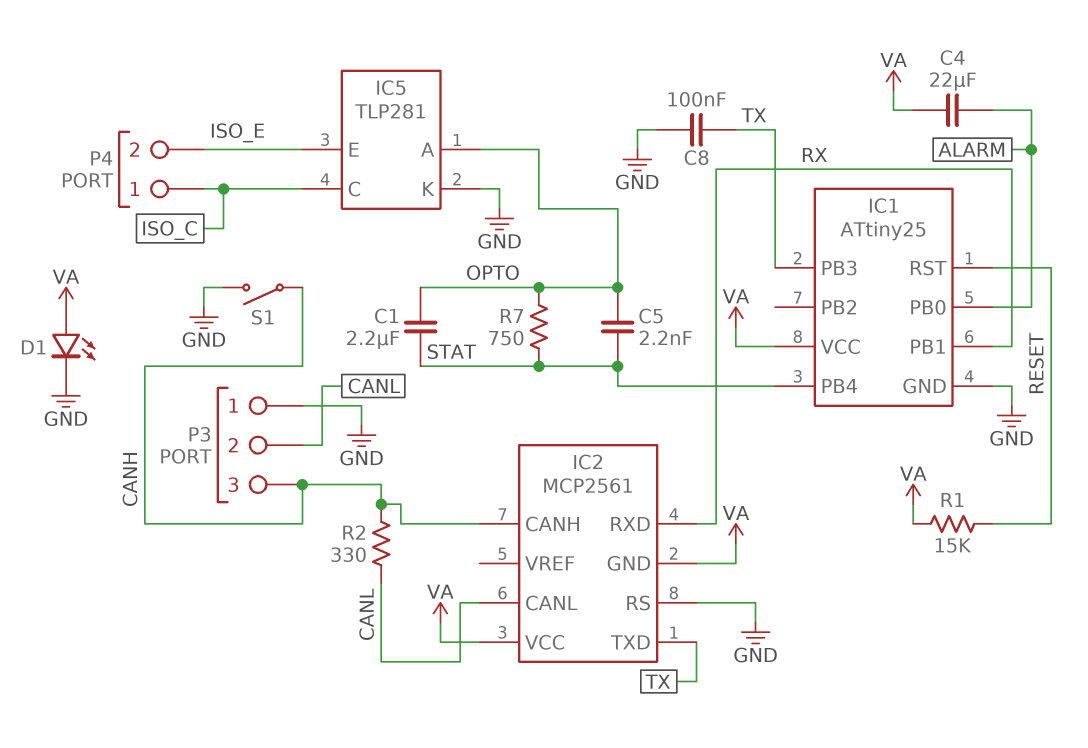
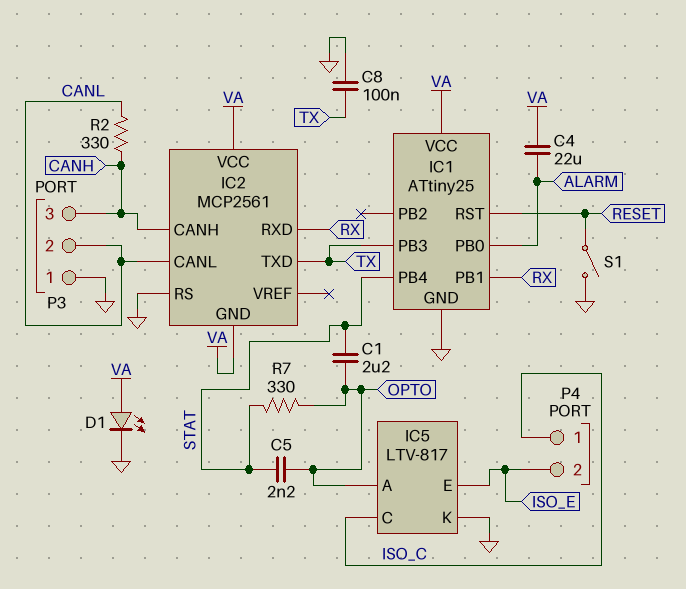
IC5: TLP281 -> LTV-817
R1: 15k (RESET, VA) -> none
R7: 750 (OPTO, STAT) -> 330 (OPTO, STAT)
S1: switch (CANH, GND) -> switch (GND, RESET)

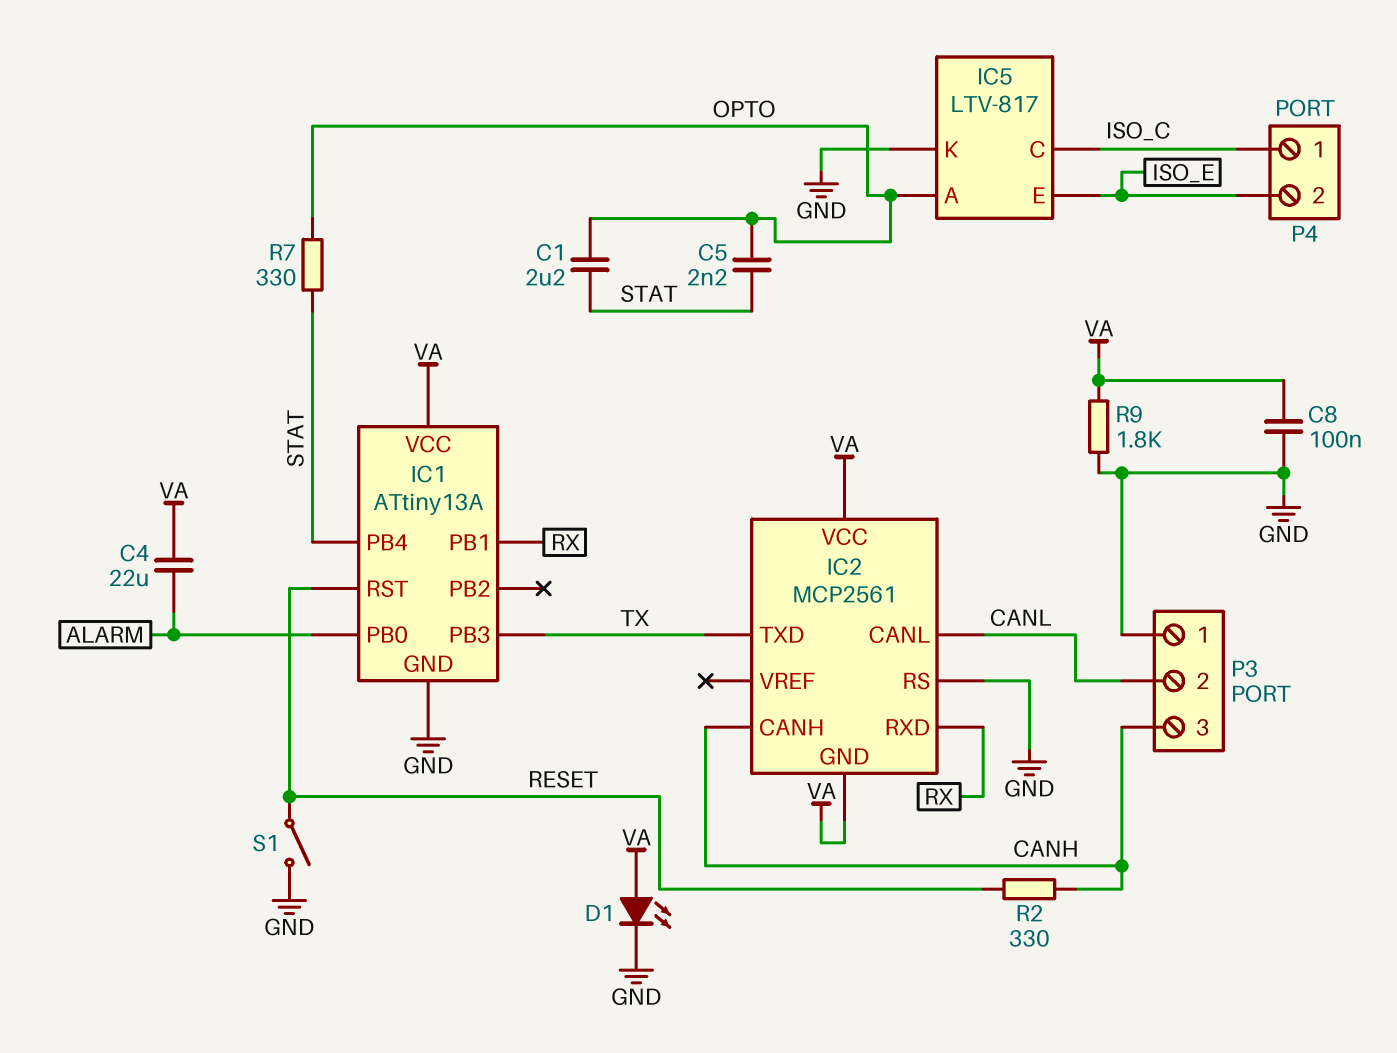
C8: 100nF (GND, TX) -> 100nF (GND, VA)
IC1: ATtiny25 -> ATtiny13A
R2: 330 (CANH, CANL) -> 330 (CANH, RESET)
R9: none -> 1.8k (GND, VA)

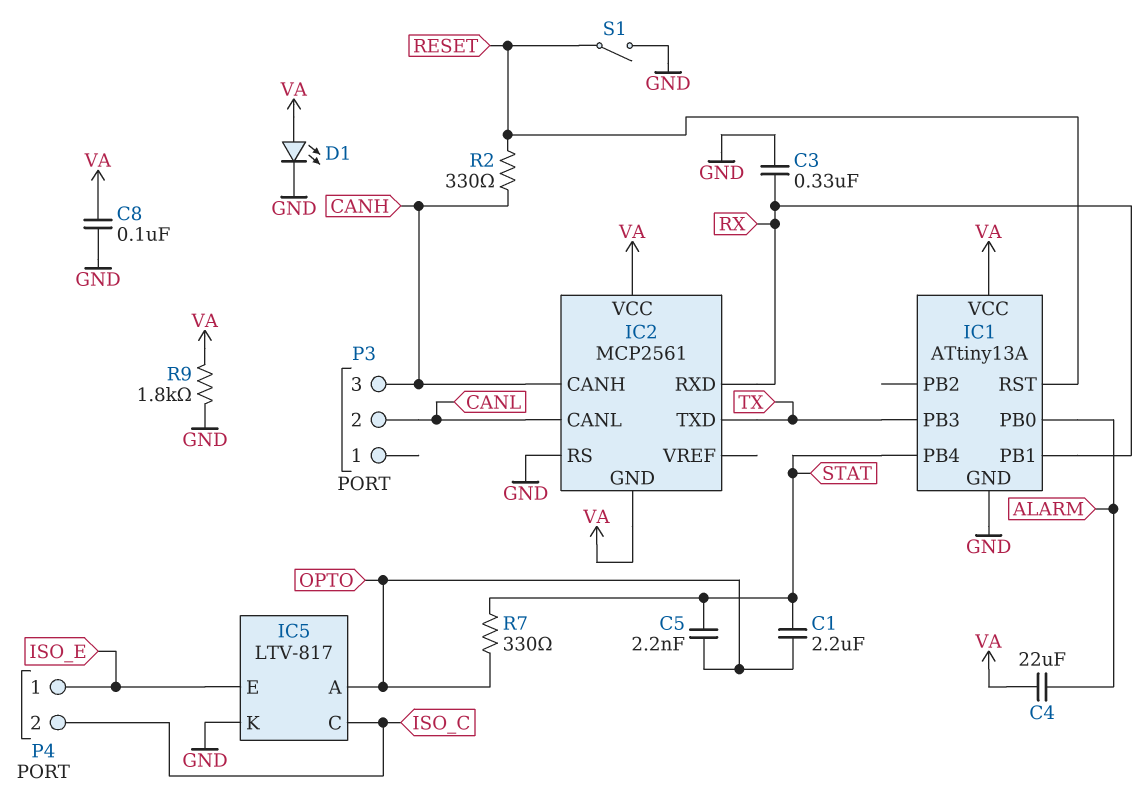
C3: none -> 330nF (GND, RX)
P3 pin 1: GND -> none
P4 pin 1: ISO_C -> ISO_E
P4 pin 2: ISO_E -> ISO_C

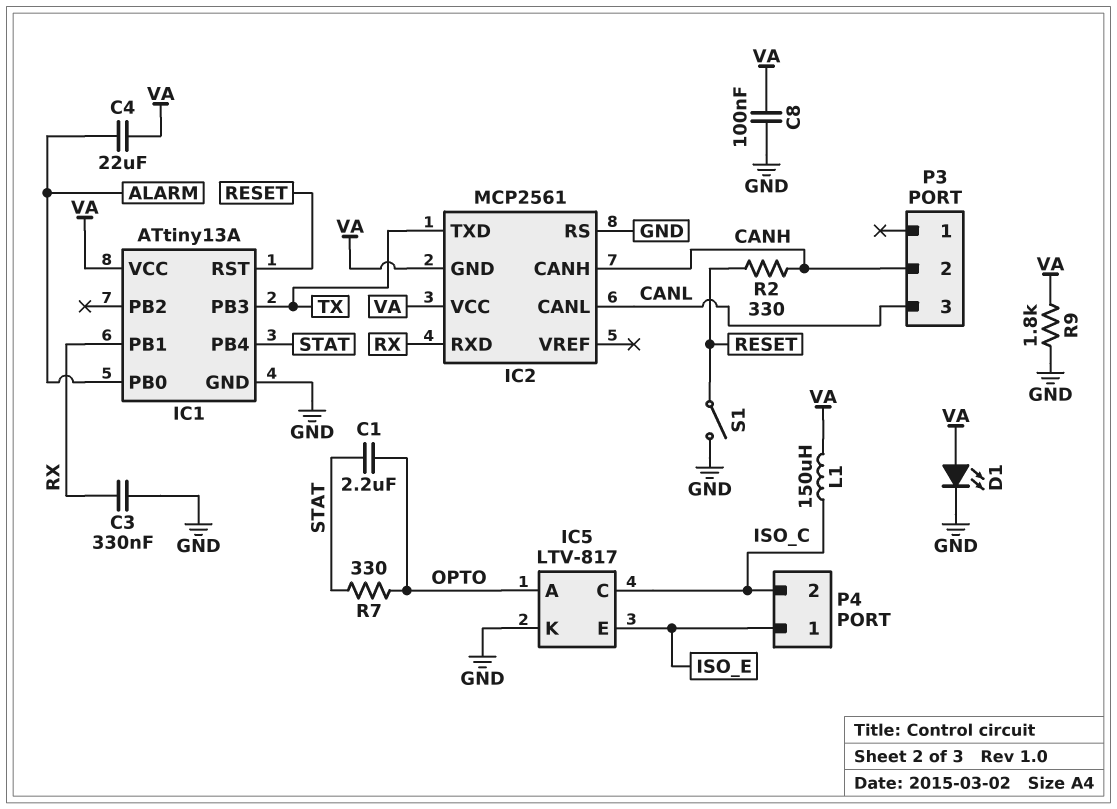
C5: 2.2nF (OPTO, STAT) -> none
L1: none -> 150uH (ISO_C, VA)
P3 pin 2: CANL -> CANH
P3 pin 3: CANH -> CANL

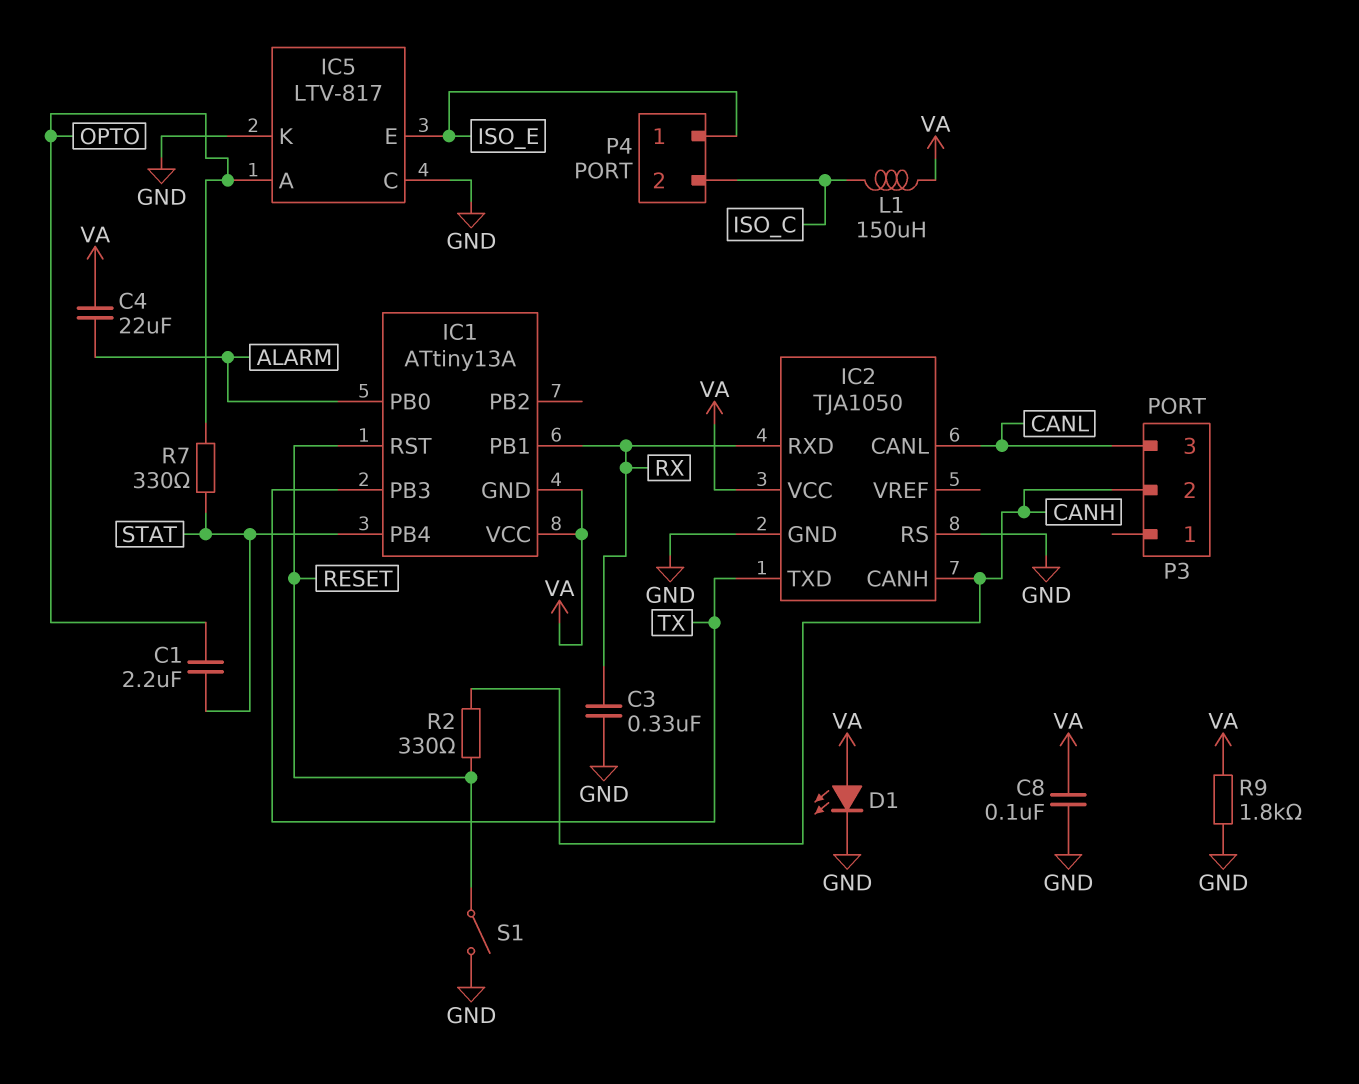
IC1 pin GND: GND -> VA
IC2: MCP2561 -> TJA1050
IC2 pin GND: VA -> GND
IC5 pin C: ISO_C -> GND

